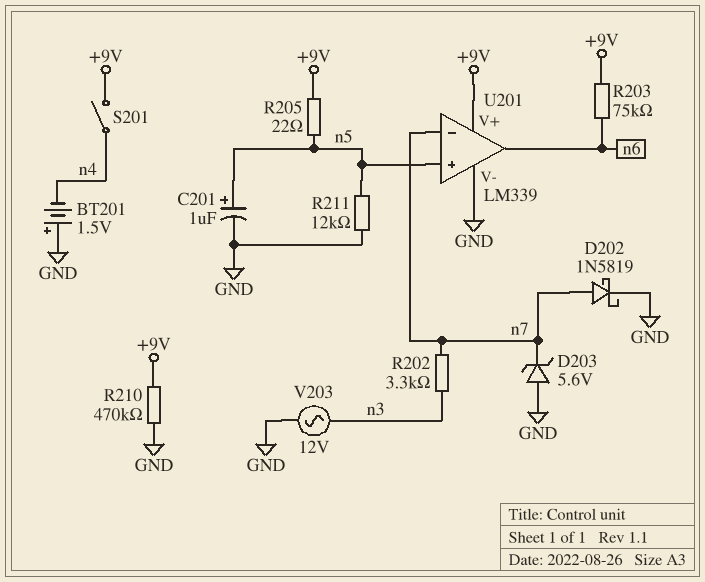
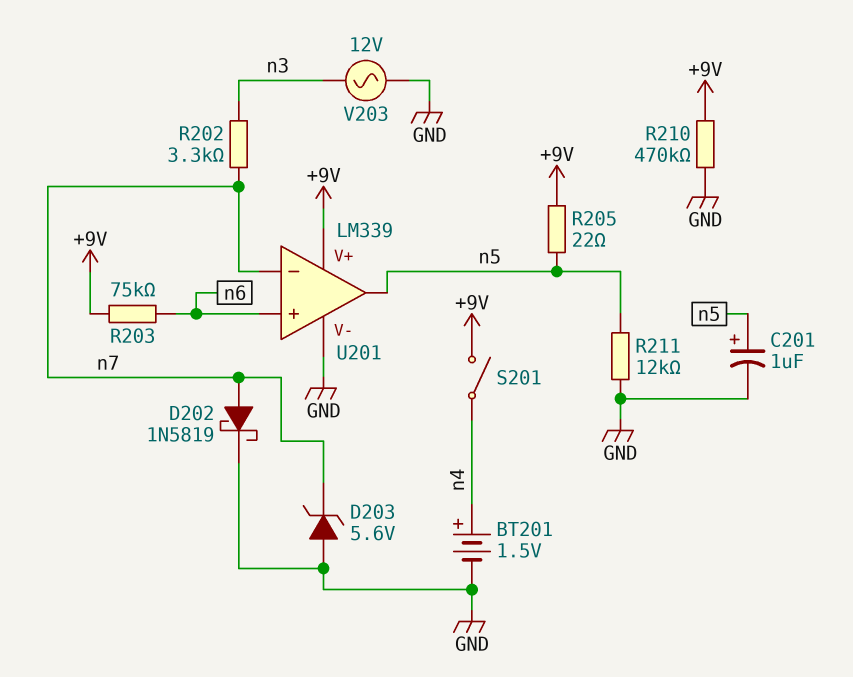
BT201: 1.5V (plus GND, minus n4) -> 1.5V (plus n4, minus GND)
U201 pin in+: n5 -> n6
U201 pin out: n6 -> n5

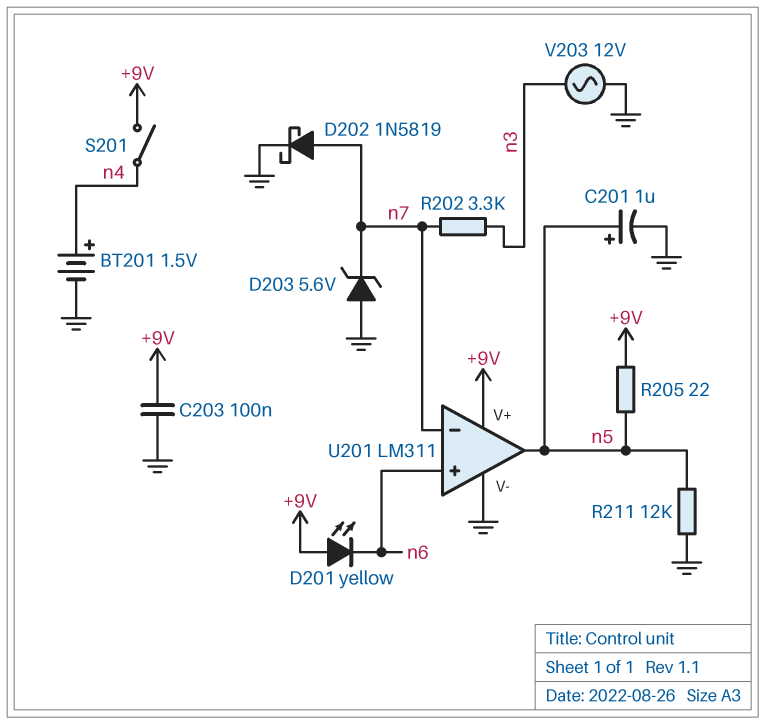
C203: none -> 100nF (+9V, GND)
D201: none -> LED yellow (A +9V, K n6)
R203: 75k (+9V, n6) -> none
R210: 470k (+9V, GND) -> none
U201: LM339 -> LM311

